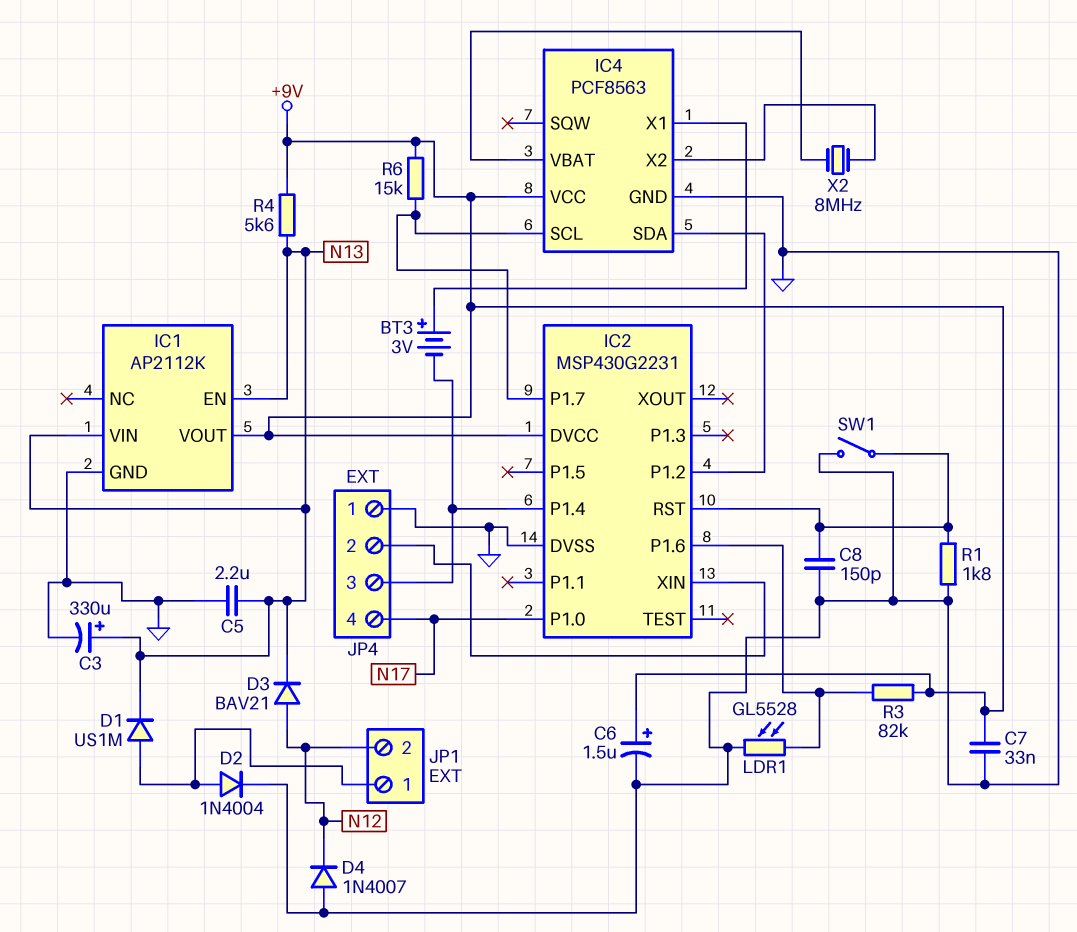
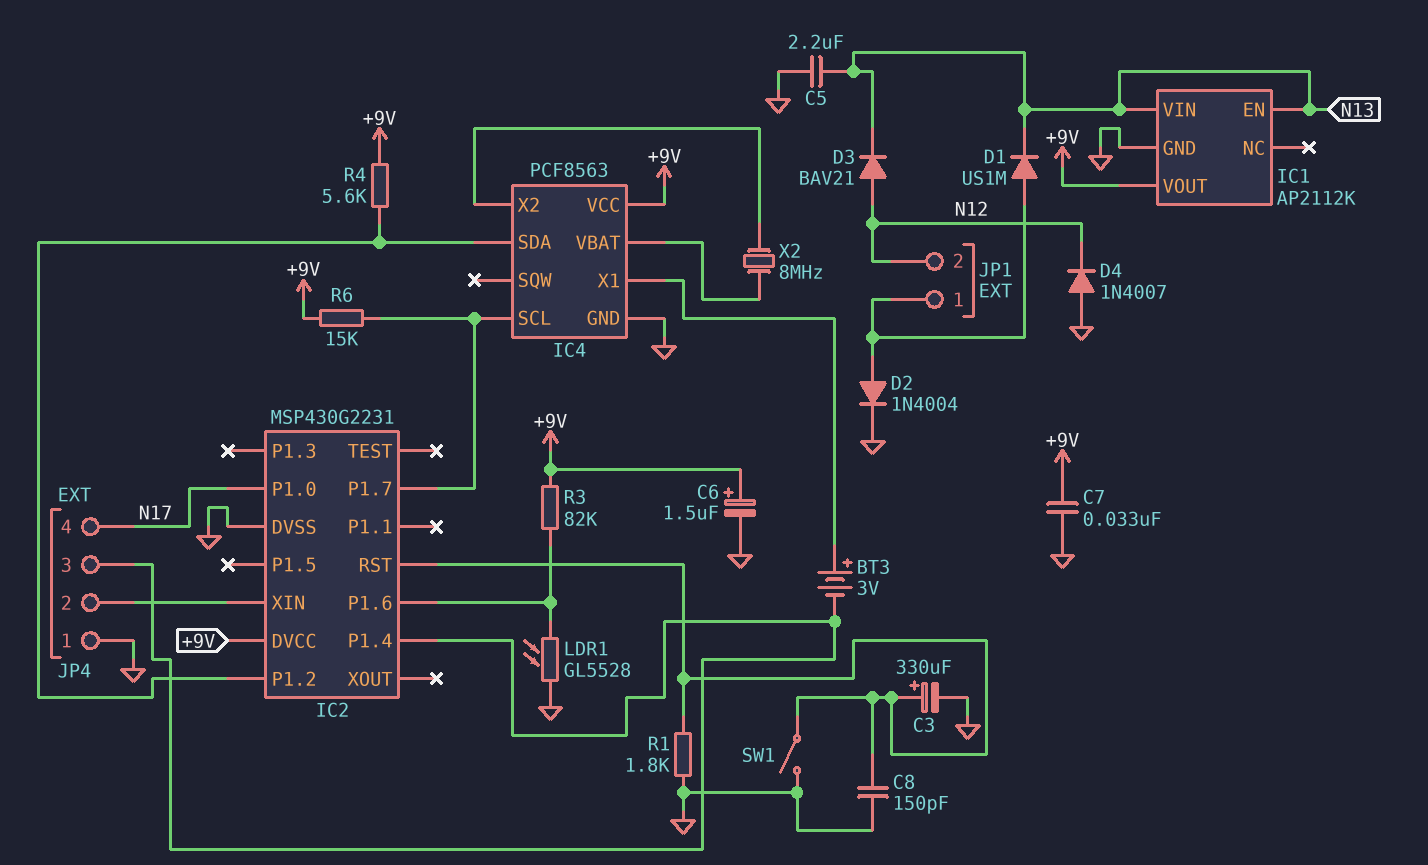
C3: 330uF (plus N13, minus GND) -> 330uF (plus IC2/RST, minus GND)
R4: 5.6k (+9V, N13) -> 5.6k (+9V, IC2/P1.2)

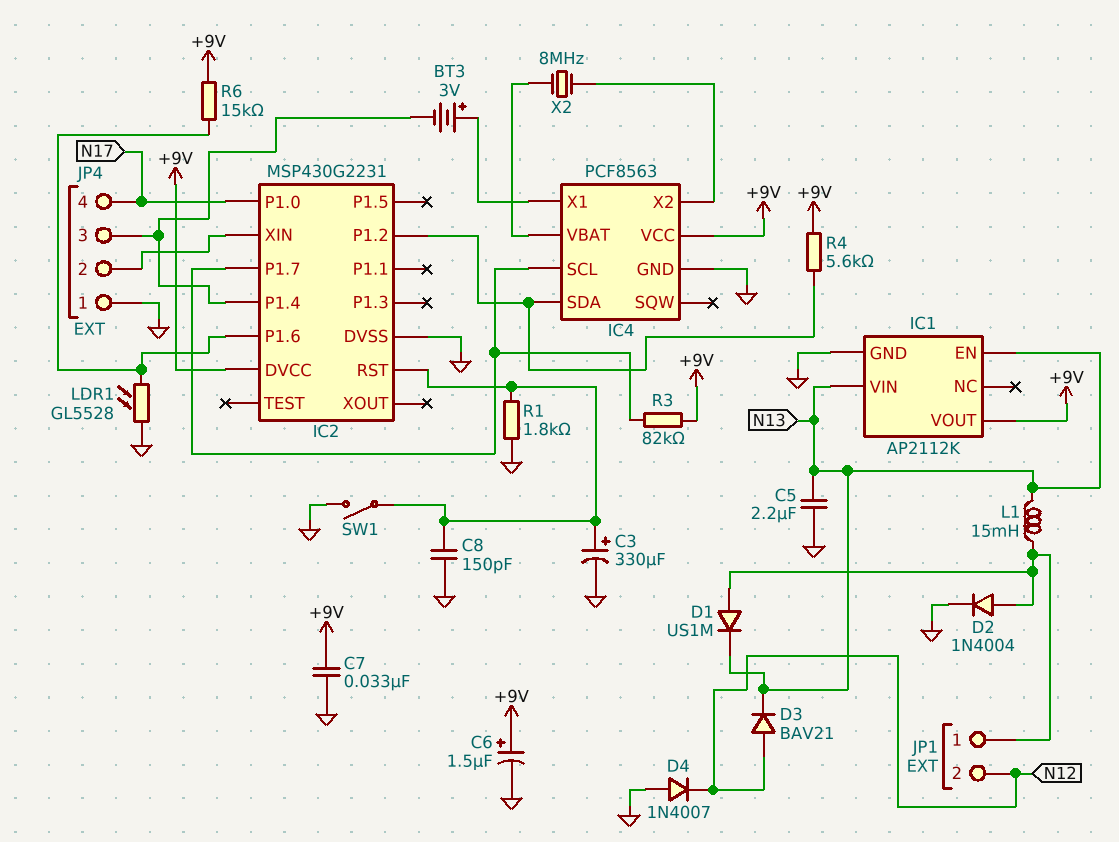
L1: none -> 15mH (JP1/1, N13)
R3: 82k (+9V, IC2/P1.6) -> 82k (+9V, IC2/P1.7)
R6: 15k (+9V, IC2/P1.7) -> 15k (+9V, IC2/P1.6)

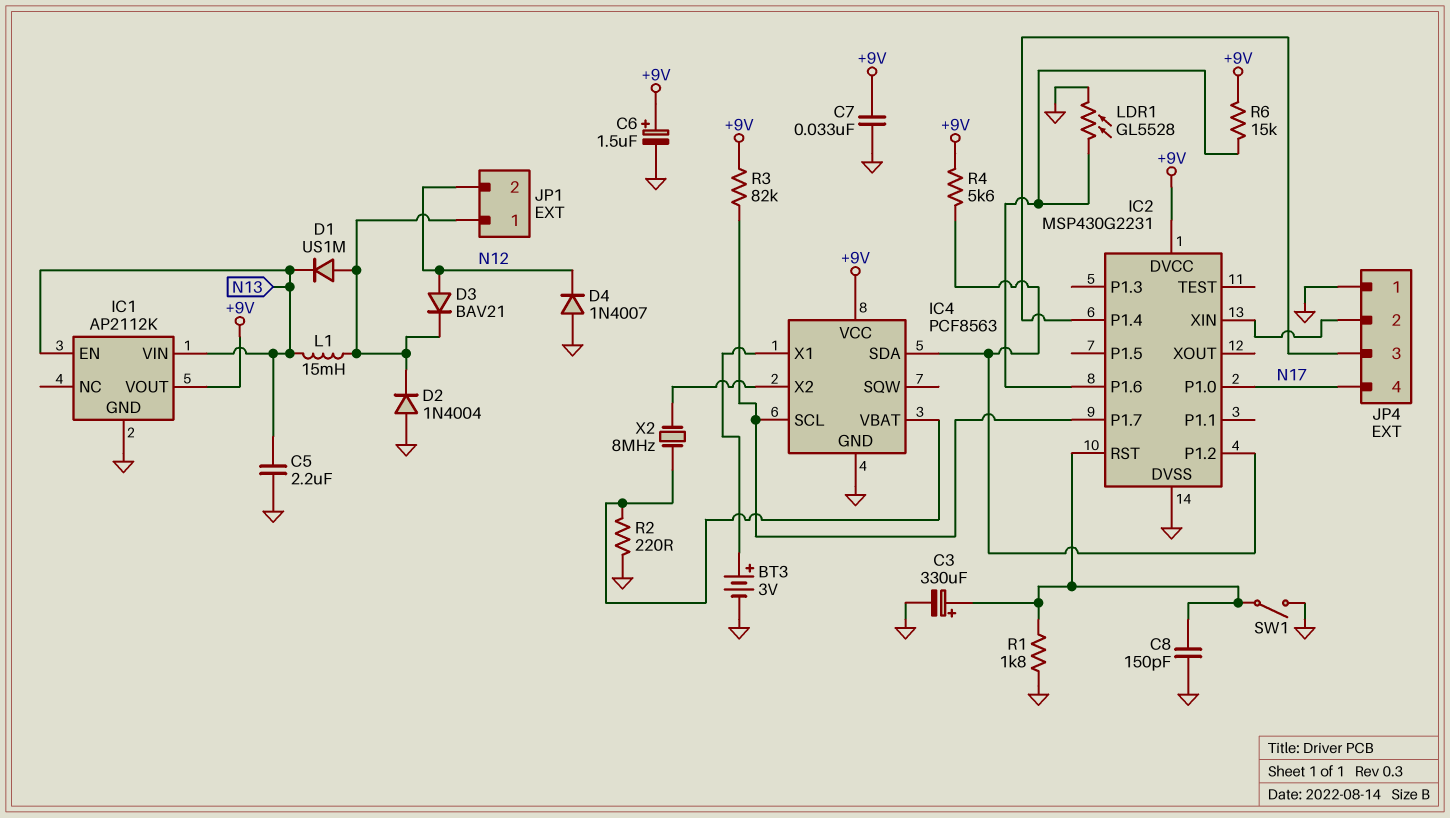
BT3: 3V (plus IC4/X1, minus IC2/P1.4) -> 3V (plus IC4/X1, minus GND)
D2: diode 1N4004 (A JP1/1, K GND) -> diode 1N4004 (A GND, K JP1/1)
D3: diode BAV21 (A N12, K N13) -> diode BAV21 (A N12, K JP1/1)
R2: none -> 220 (GND, IC4/VBAT)

